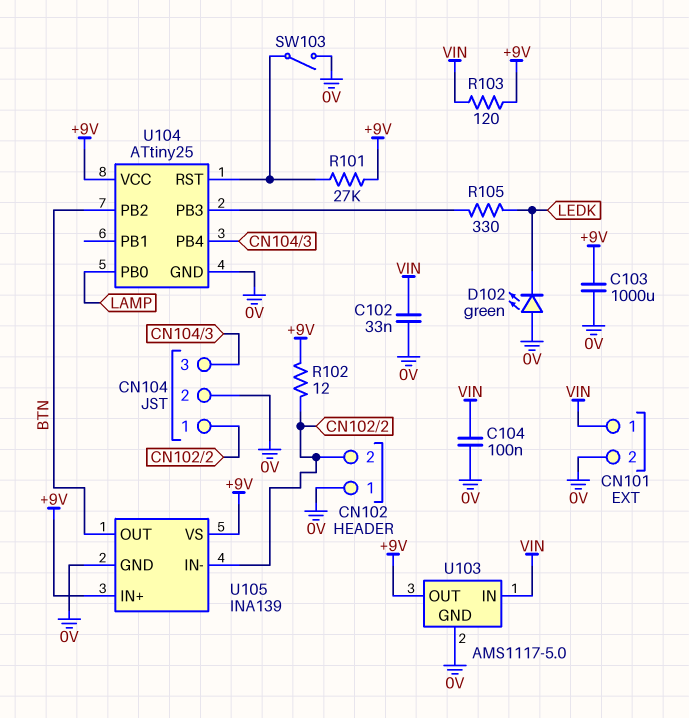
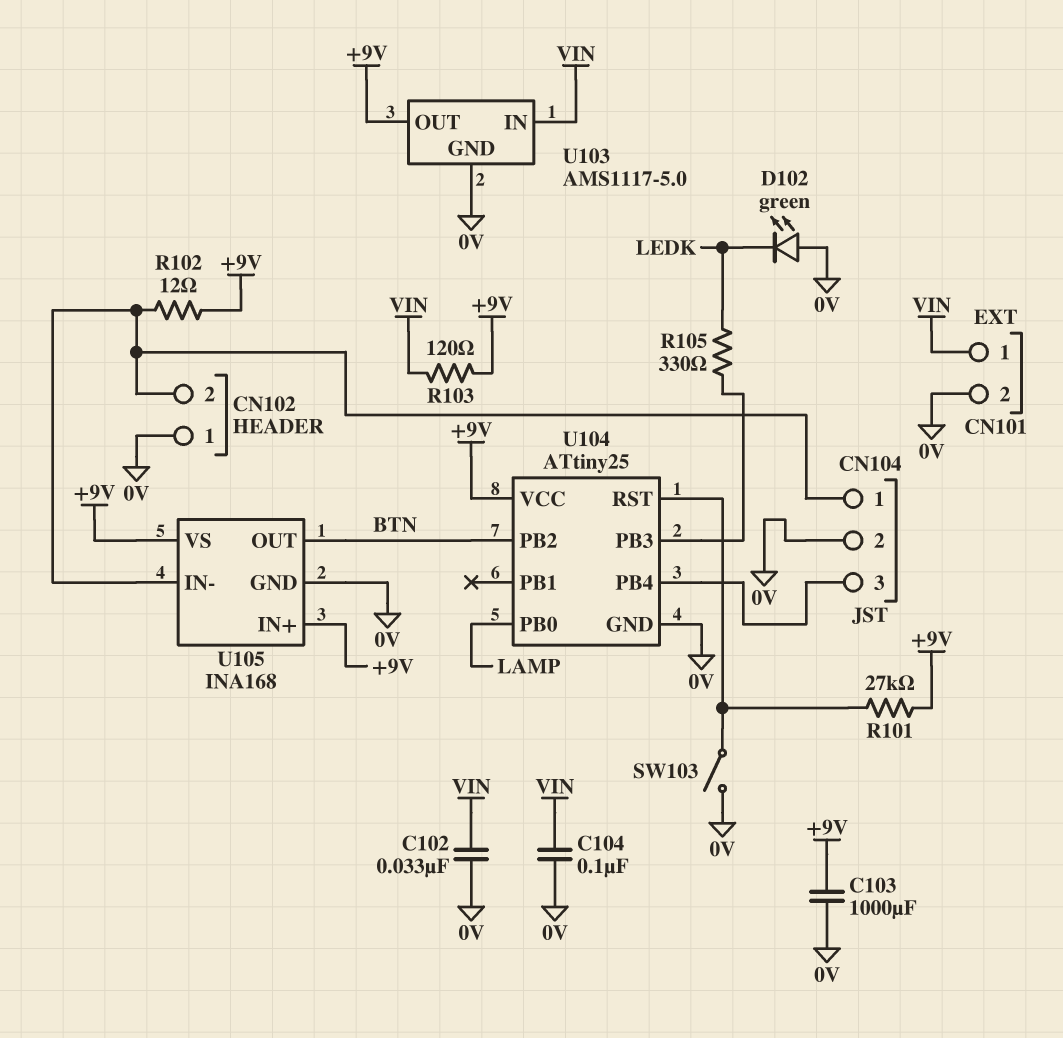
U105: INA139 -> INA168

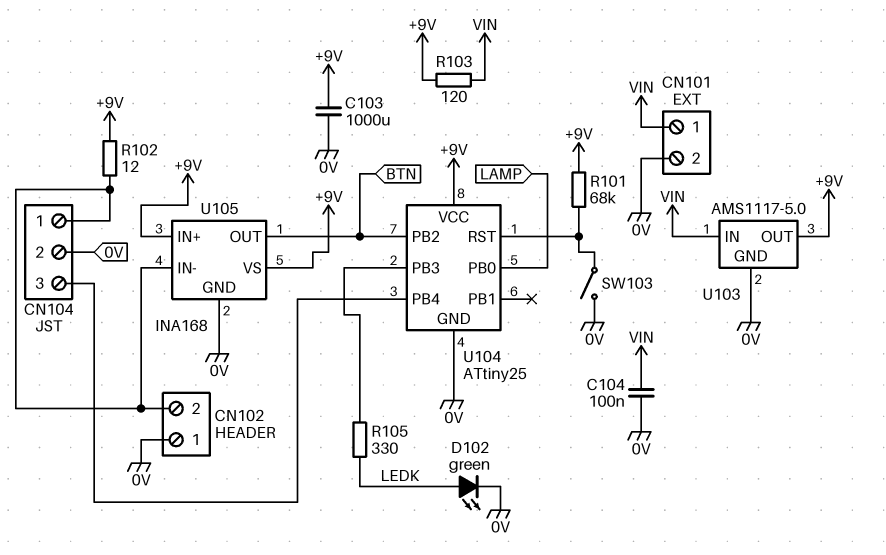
C102: 33nF (0V, VIN) -> none
D102: LED green (A 0V, K LEDK) -> LED green (A LEDK, K 0V)
R101: 27k (+9V, U104/RST) -> 68k (+9V, U104/RST)

